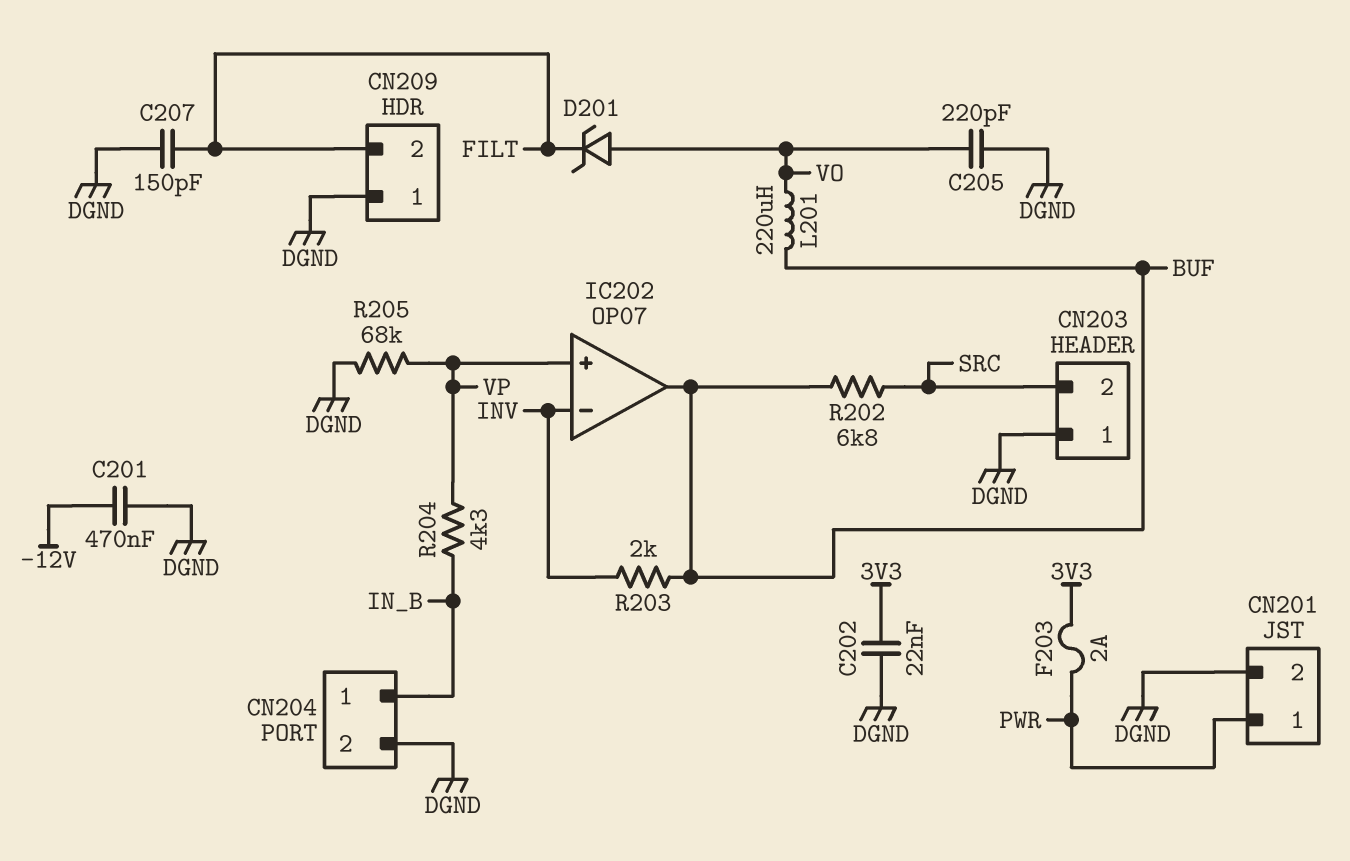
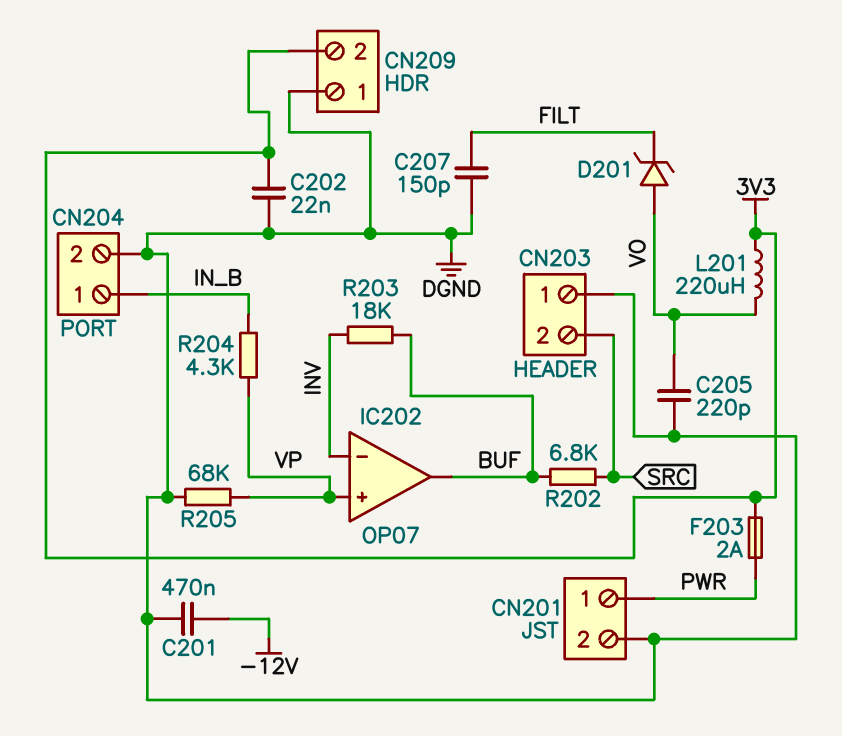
CN209 pin 2: FILT -> 3V3
L201: 220uH (BUF, VO) -> 220uH (3V3, VO)
R203: 2k (BUF, INV) -> 18k (BUF, INV)

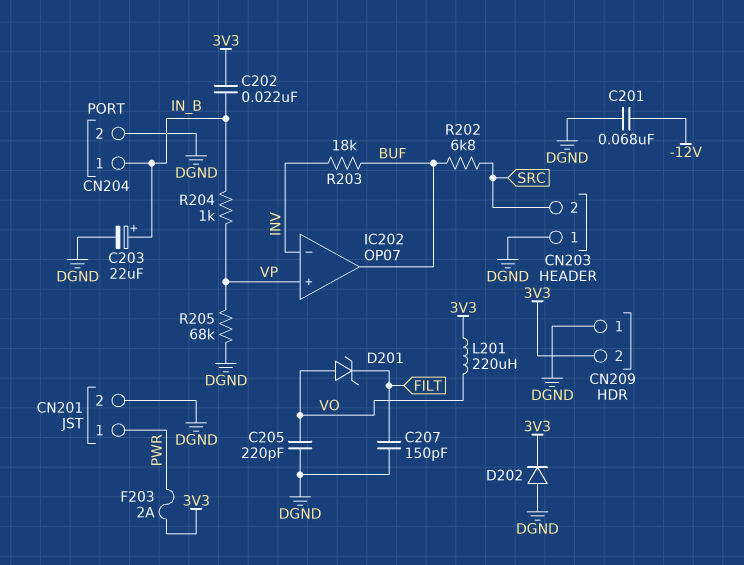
C201: 470nF (-12V, DGND) -> 68nF (-12V, DGND)
C202: 22nF (3V3, DGND) -> 22nF (3V3, IN_B)
C203: none -> 22uF (plus IN_B, minus DGND)
D202: none -> diode (A DGND, K 3V3)
R204: 4.3k (IN_B, VP) -> 1k (IN_B, VP)

